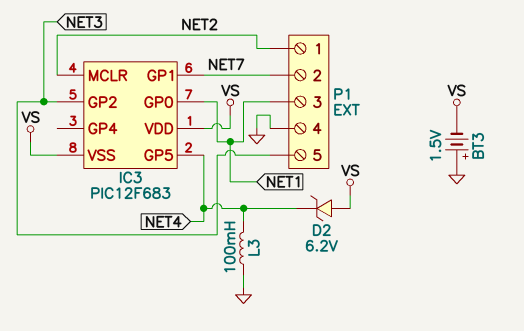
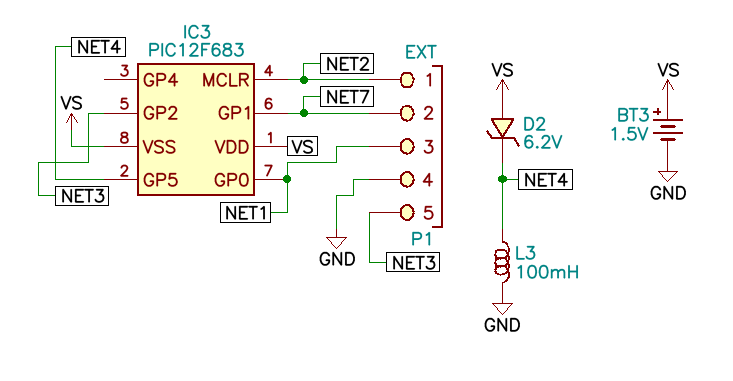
BT3: 1.5V (plus GND, minus VS) -> 1.5V (plus VS, minus GND)

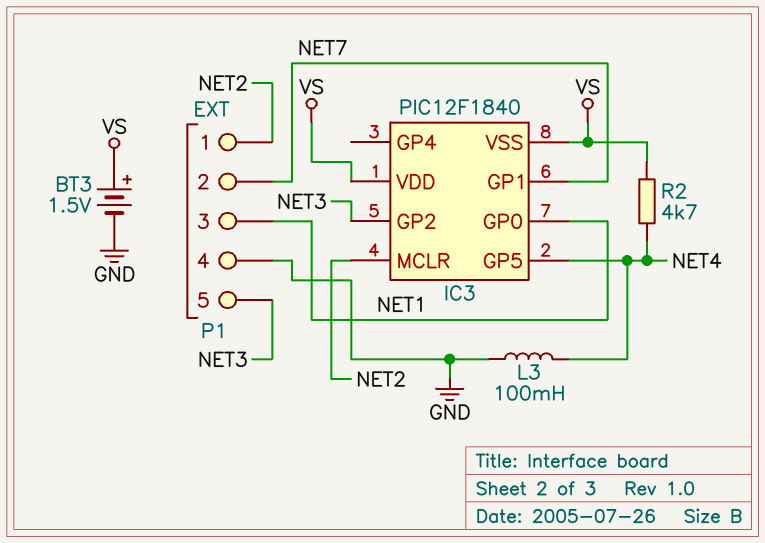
D2: zener 6.2V (A VS, K NET4) -> none
IC3: PIC12F683 -> PIC12F1840
R2: none -> 4.7k (NET4, VS)

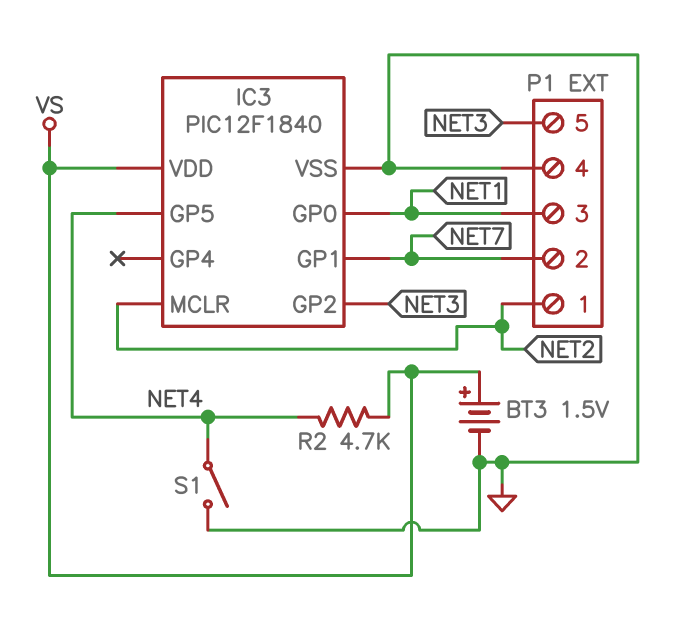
IC3 pin VSS: VS -> GND
L3: 100mH (GND, NET4) -> none
S1: none -> switch (GND, NET4)

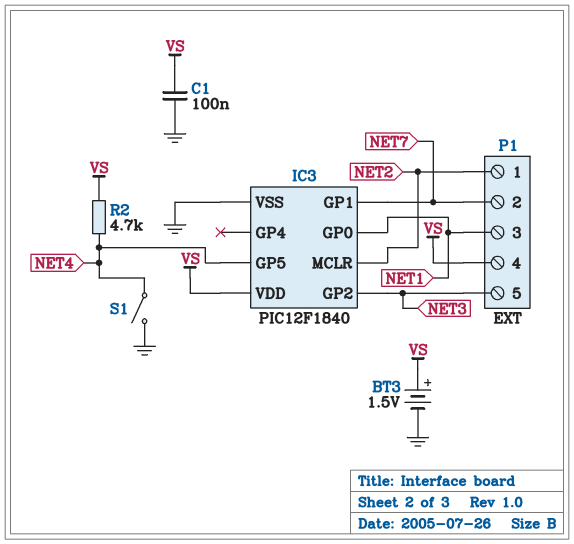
C1: none -> 100nF (GND, VS)
P1 pin 4: GND -> VS

